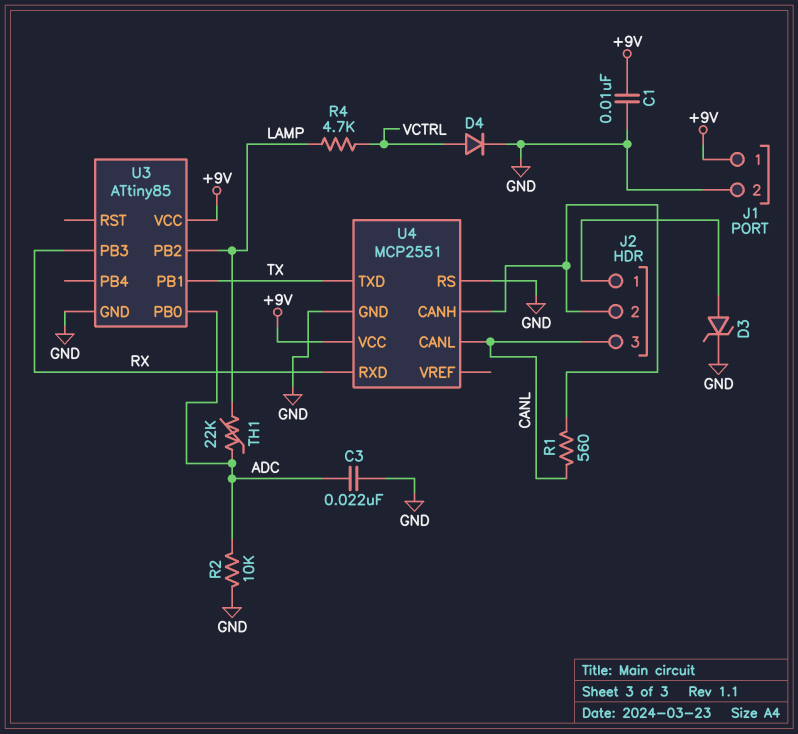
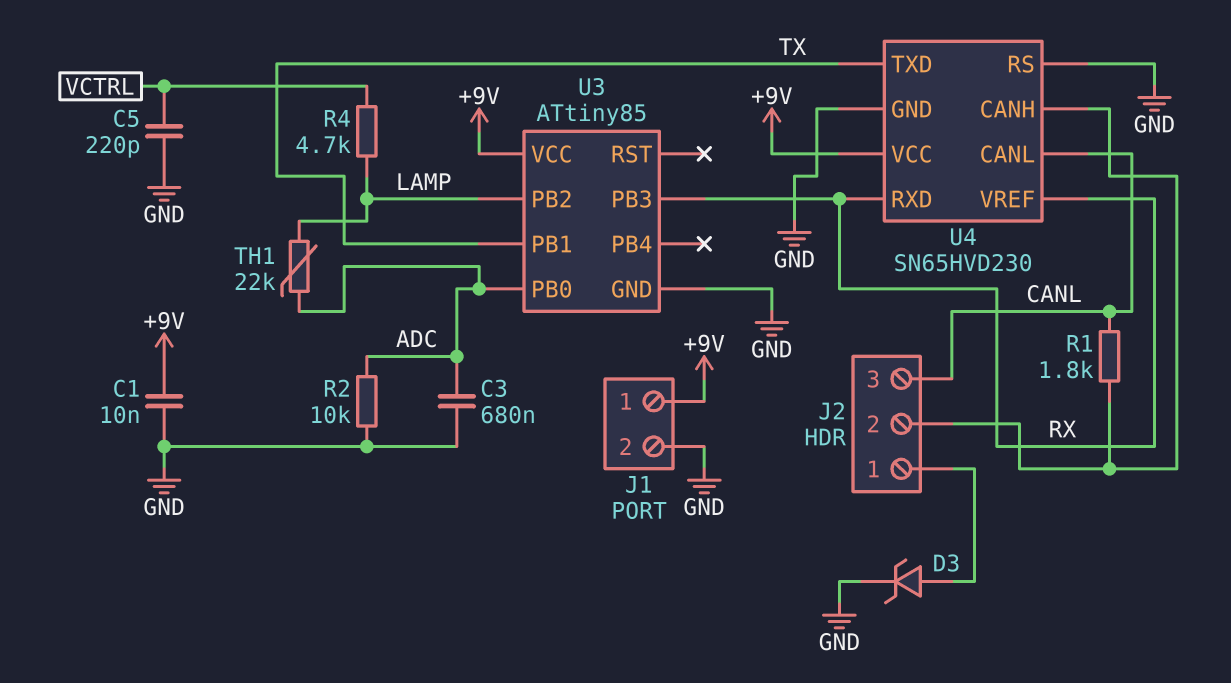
C3: 22nF (ADC, GND) -> 680nF (ADC, GND)
C5: none -> 220pF (GND, VCTRL)
D4: diode (A VCTRL, K GND) -> none
R1: 560 (CANL, J2/2) -> 1.8k (CANL, J2/2)
U4: MCP2551 -> SN65HVD230
U4 pin VREF: none -> RX

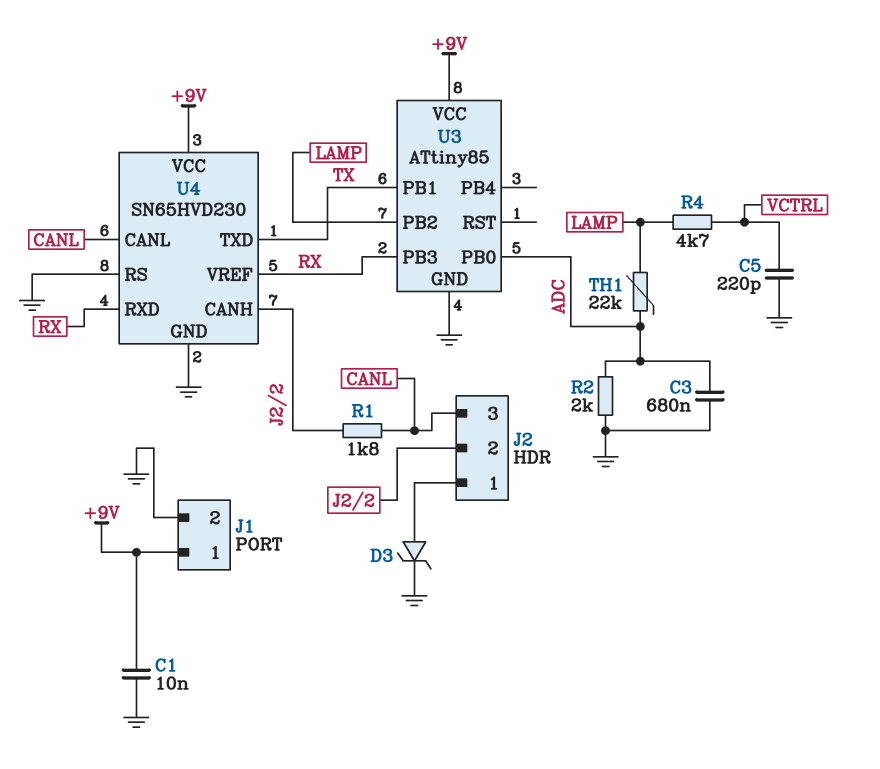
R2: 10k (ADC, GND) -> 2k (ADC, GND)

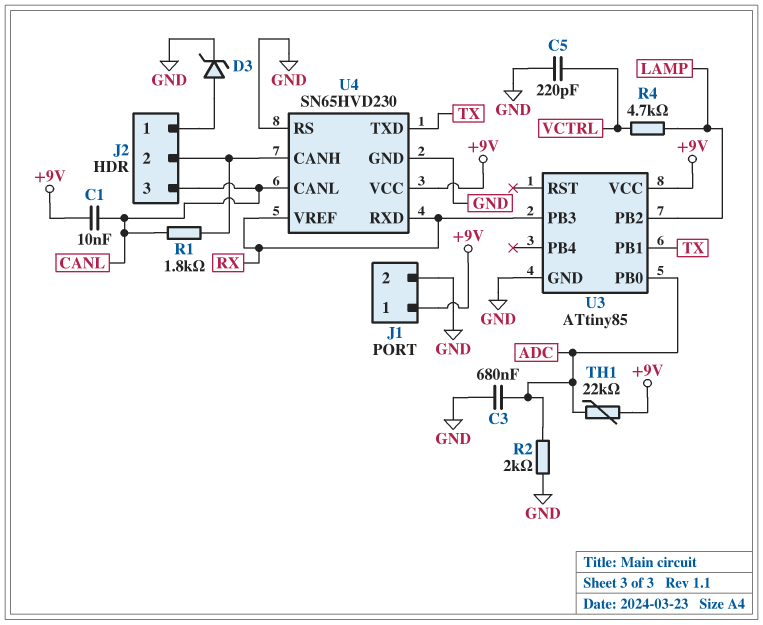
C1: 10nF (+9V, GND) -> 10nF (+9V, CANL)
TH1: 22k (ADC, LAMP) -> 22k (+9V, ADC)

